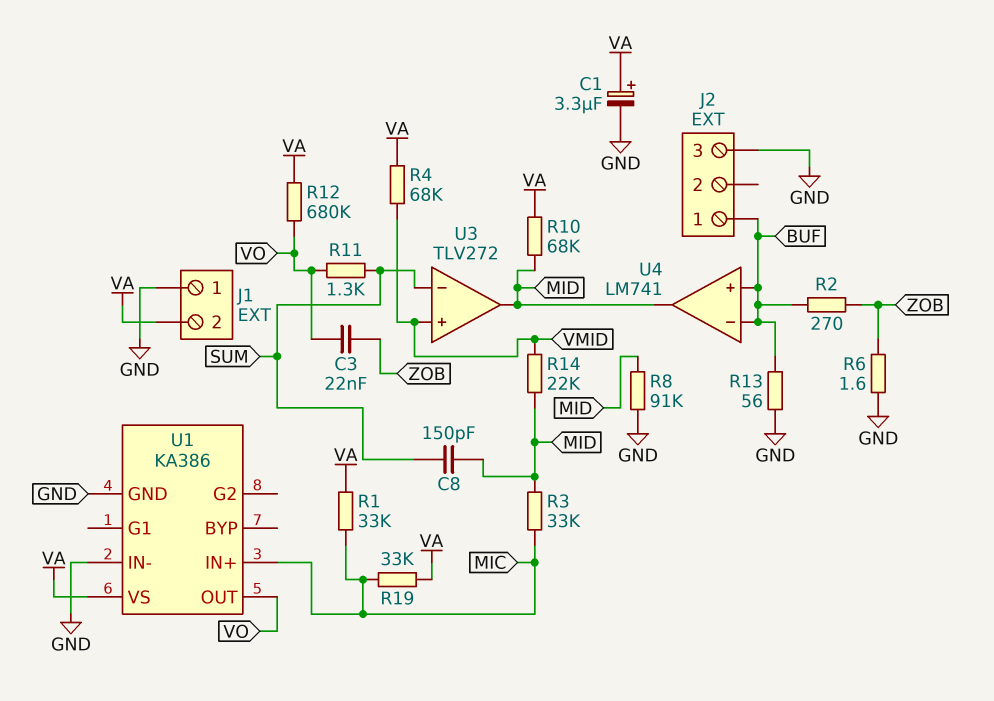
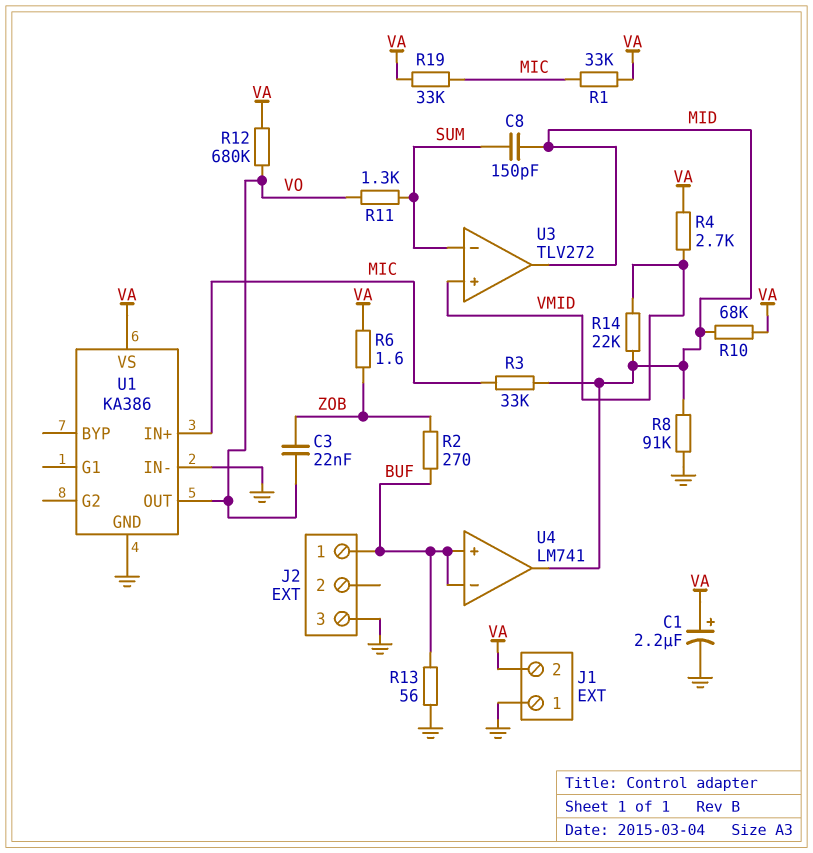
C1: 3.3uF (plus VA, minus GND) -> 2.2uF (plus VA, minus GND)
R4: 68k (VA, VMID) -> 2.7k (VA, VMID)
R6: 1.6 (GND, ZOB) -> 1.6 (VA, ZOB)

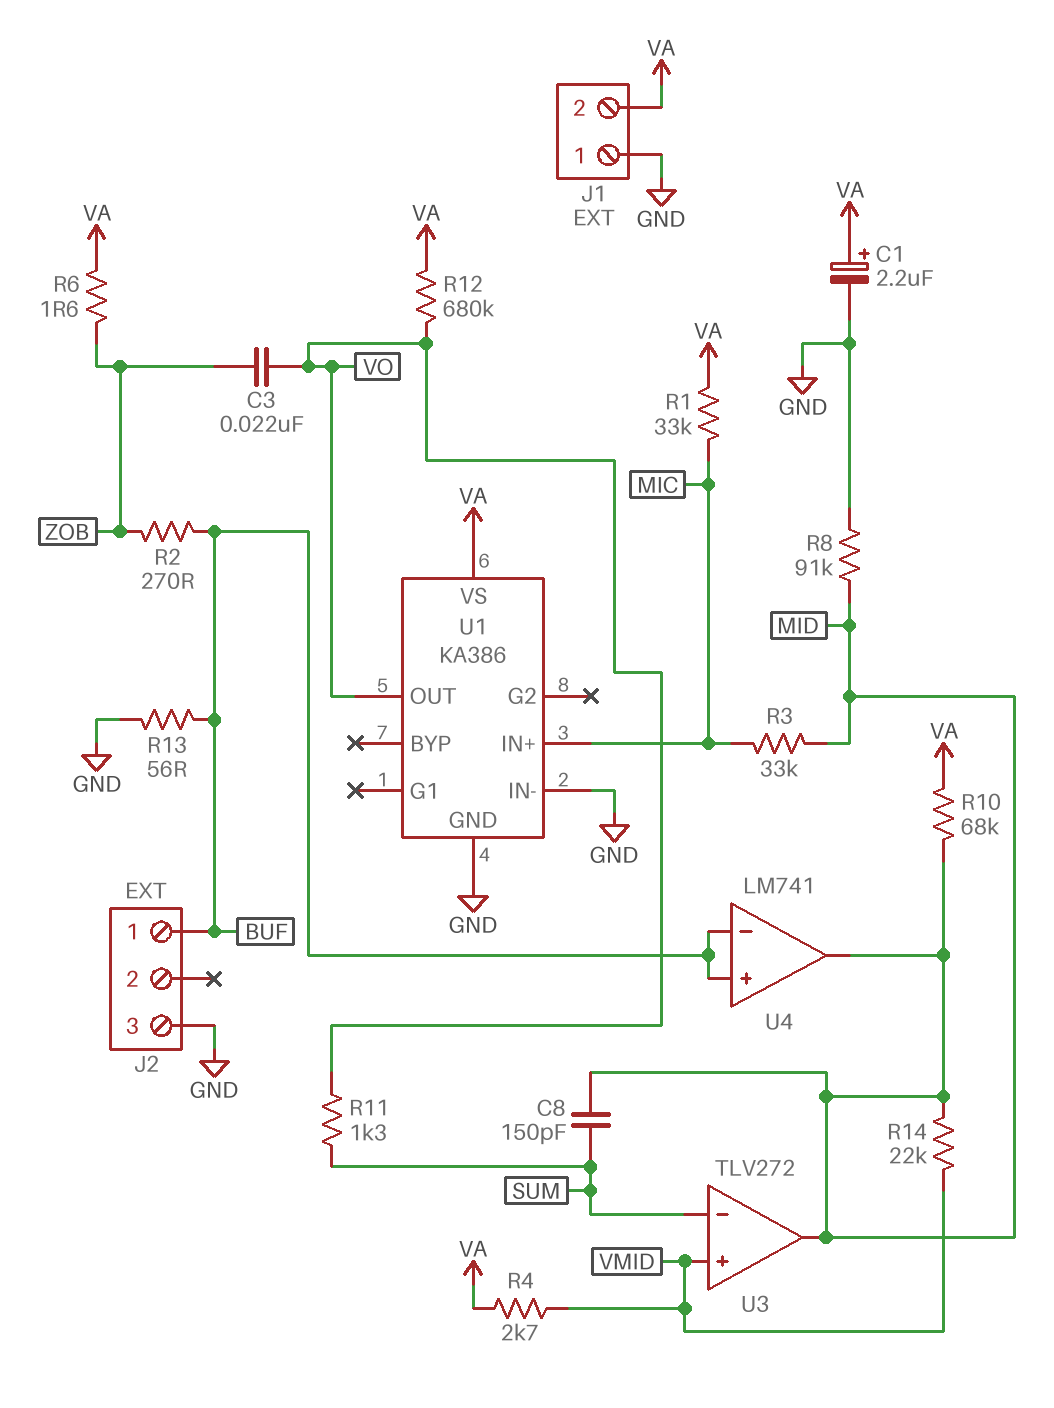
R19: 33k (MIC, VA) -> none

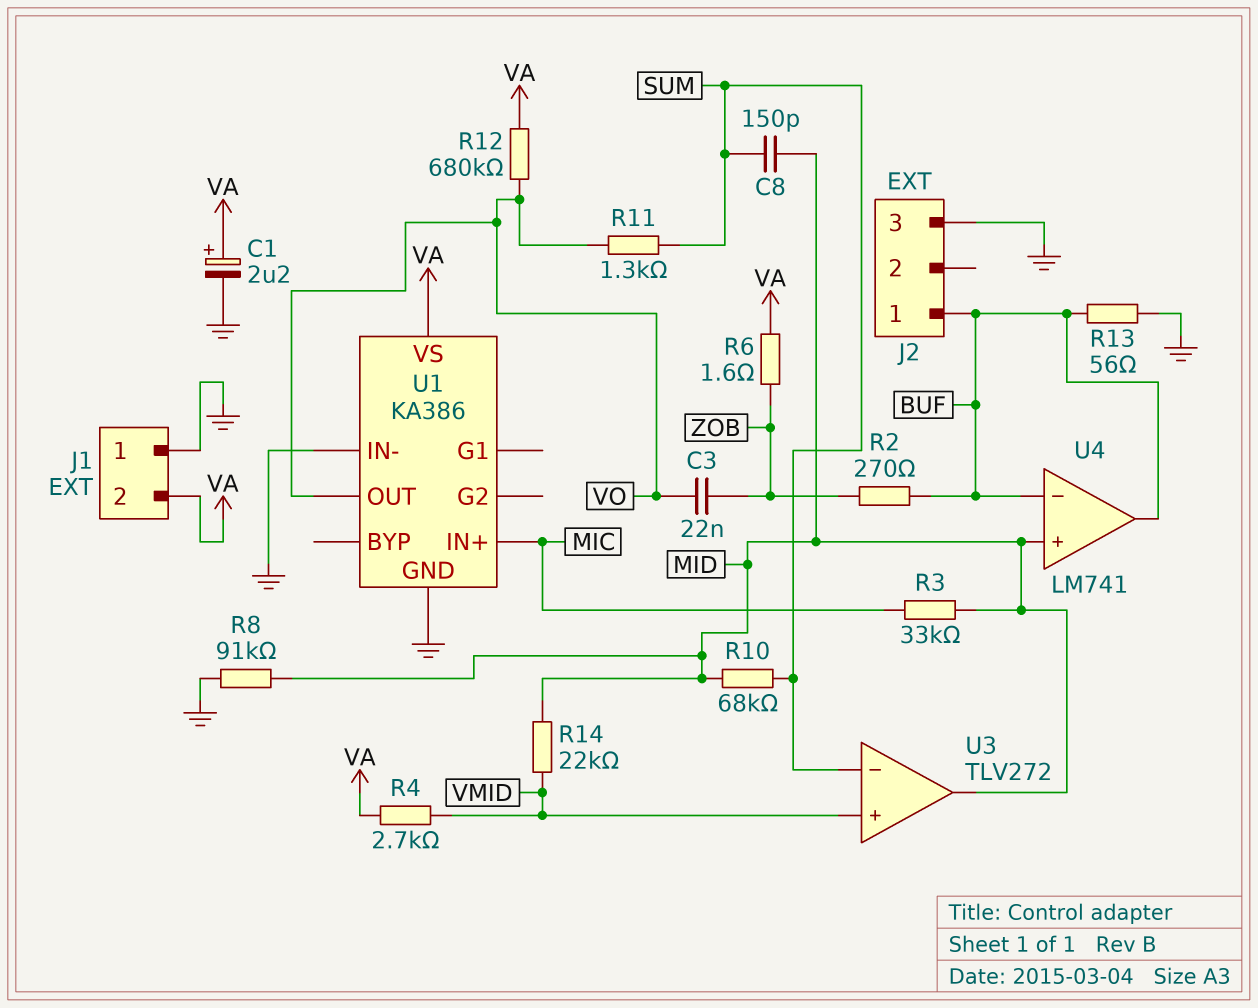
R1: 33k (MIC, VA) -> none
R10: 68k (MID, VA) -> 68k (MID, SUM)
U4 pin in+: BUF -> MID
U4 pin out: MID -> BUF

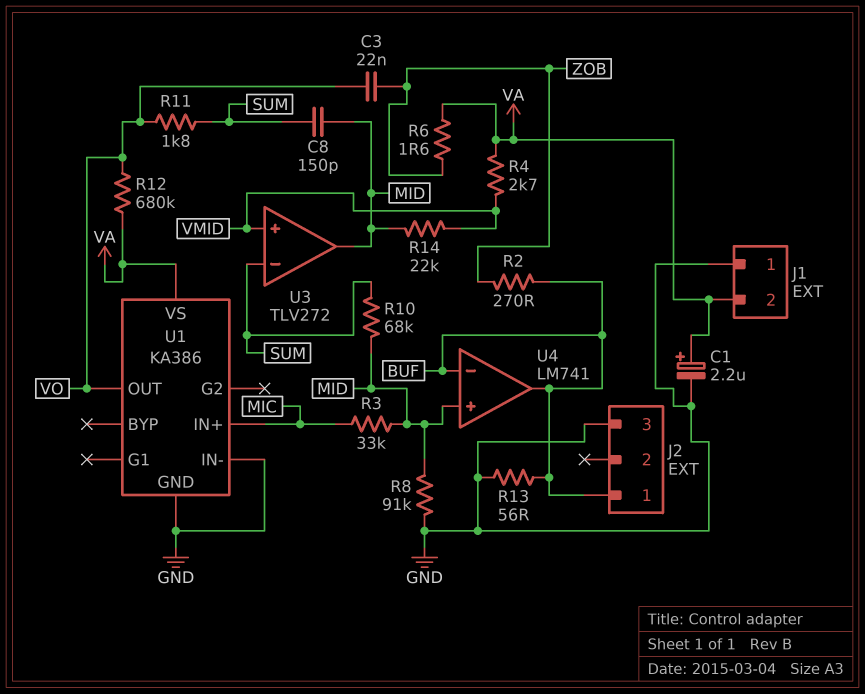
R11: 1.3k (SUM, VO) -> 1.8k (SUM, VO)

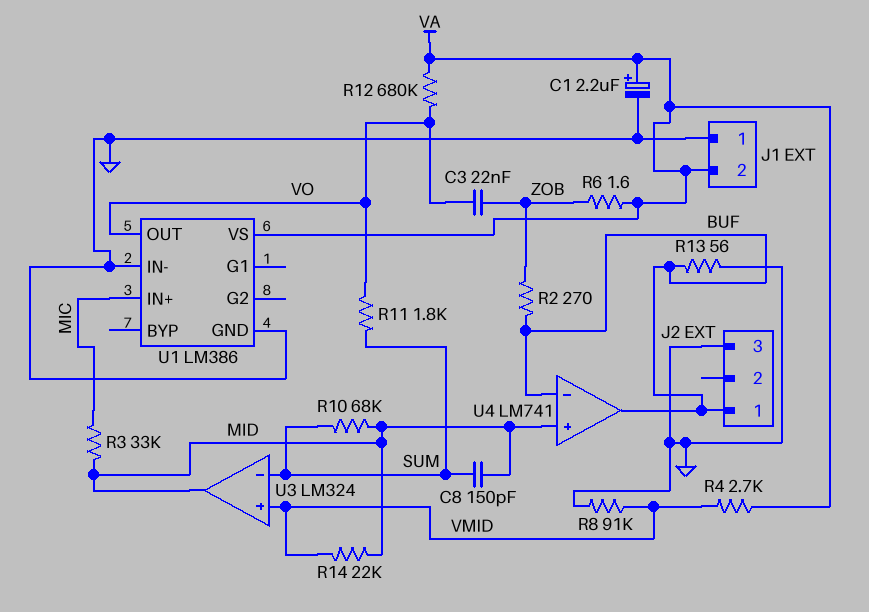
R8: 91k (GND, MID) -> 91k (GND, VMID)
U1: KA386 -> LM386
U3: TLV272 -> LM324

